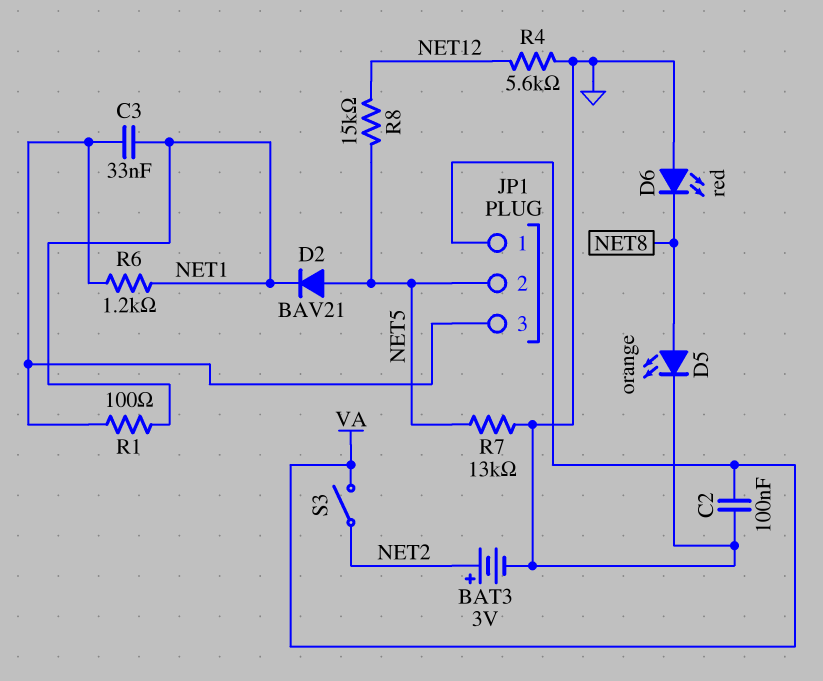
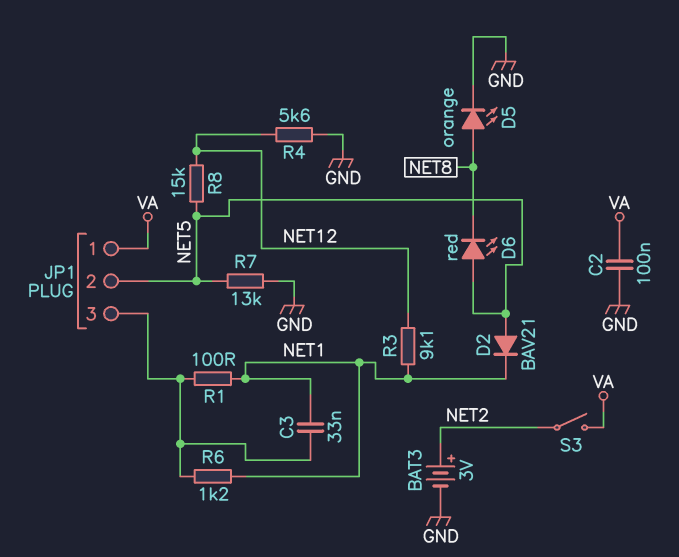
D6: LED red (A GND, K NET8) -> LED red (A NET5, K NET8)
R3: none -> 9.1k (NET1, NET12)

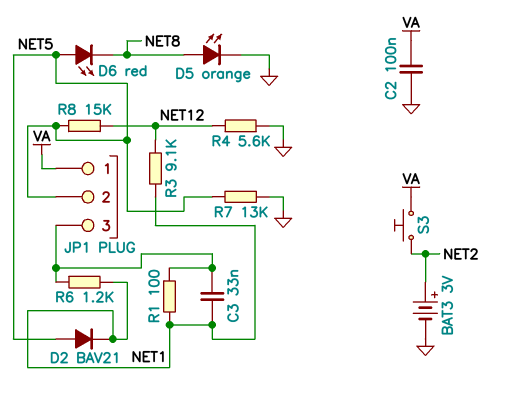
S3: switch (NET2, VA) -> button (NET2, VA)

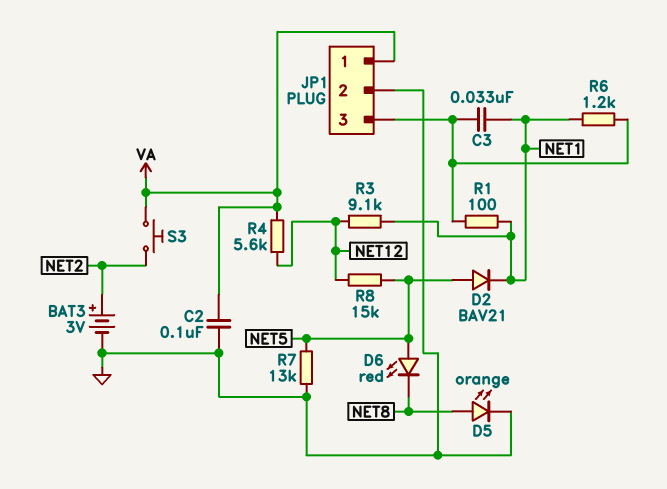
JP1 pin 2: NET5 -> GND
R4: 5.6k (GND, NET12) -> 5.6k (NET12, VA)

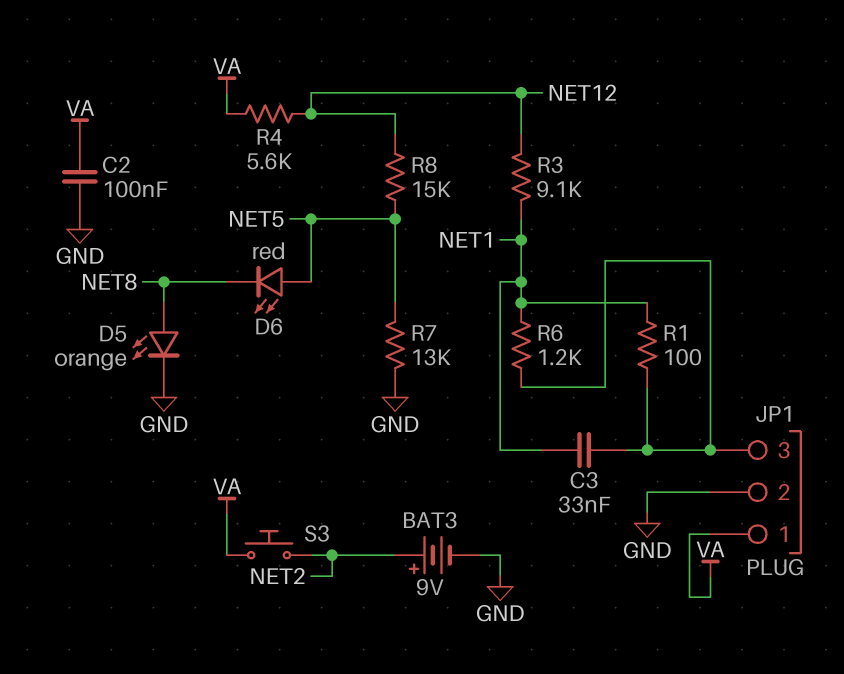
BAT3: 3V (plus NET2, minus GND) -> 9V (plus NET2, minus GND)
D2: diode BAV21 (A NET5, K NET1) -> none

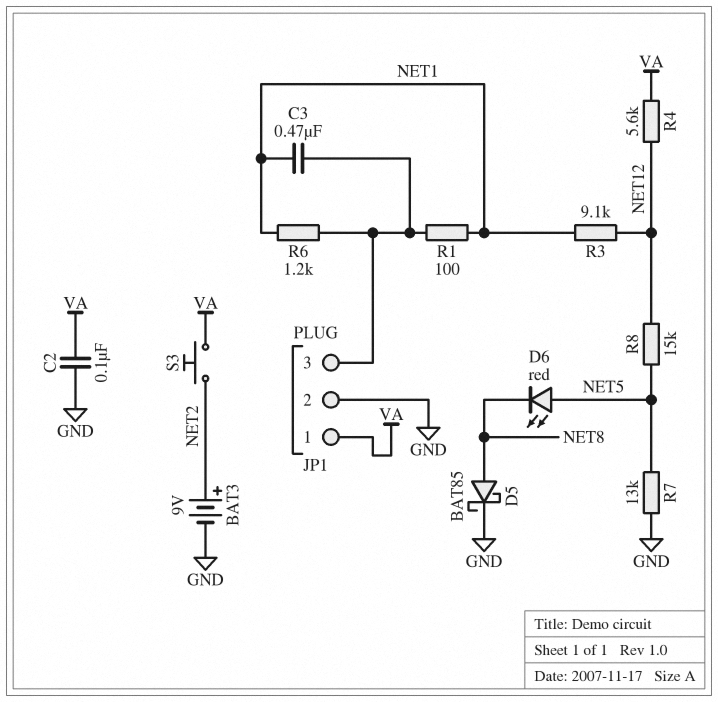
C3: 33nF (JP1/3, NET1) -> 470nF (JP1/3, NET1)
D5: LED orange (A NET8, K GND) -> schottky BAT85 (A NET8, K GND)

